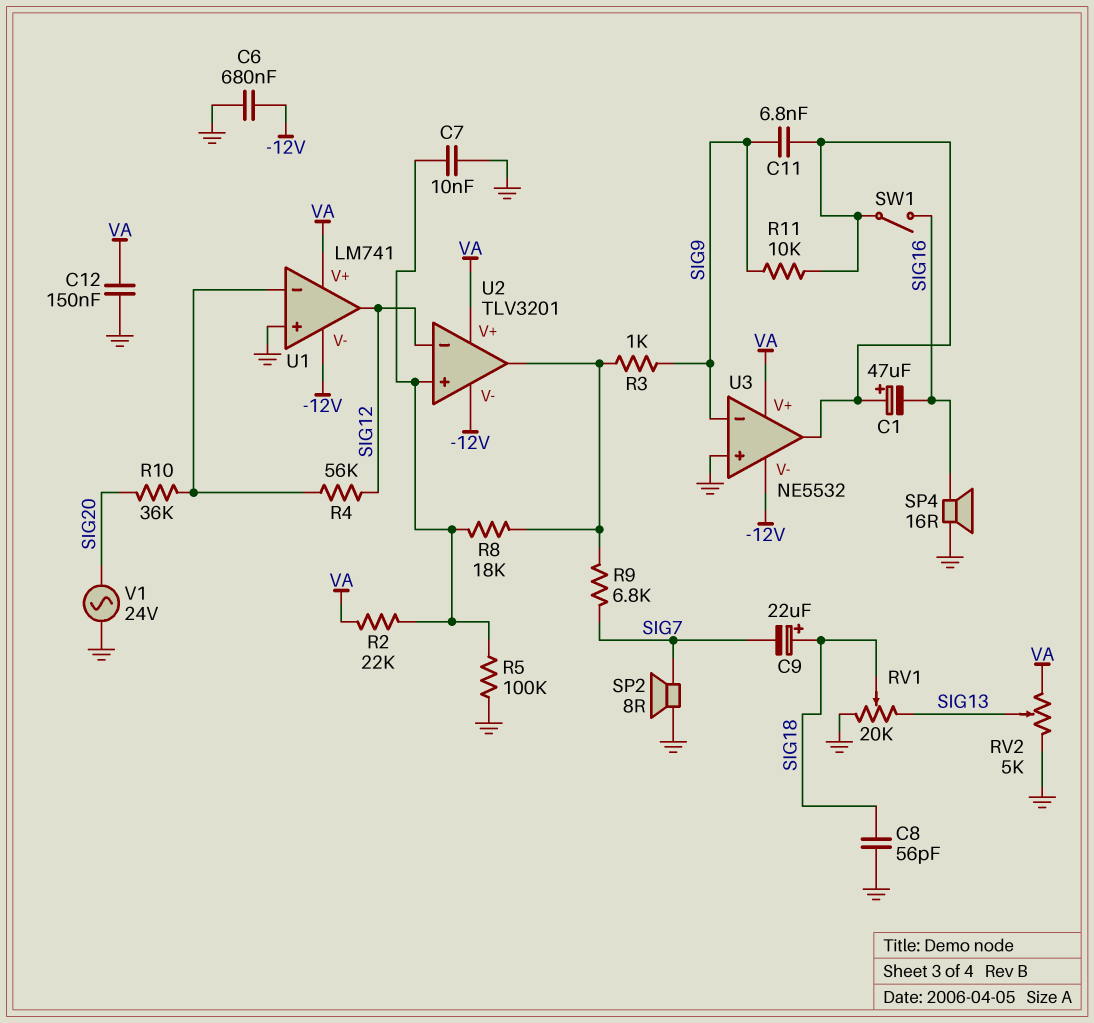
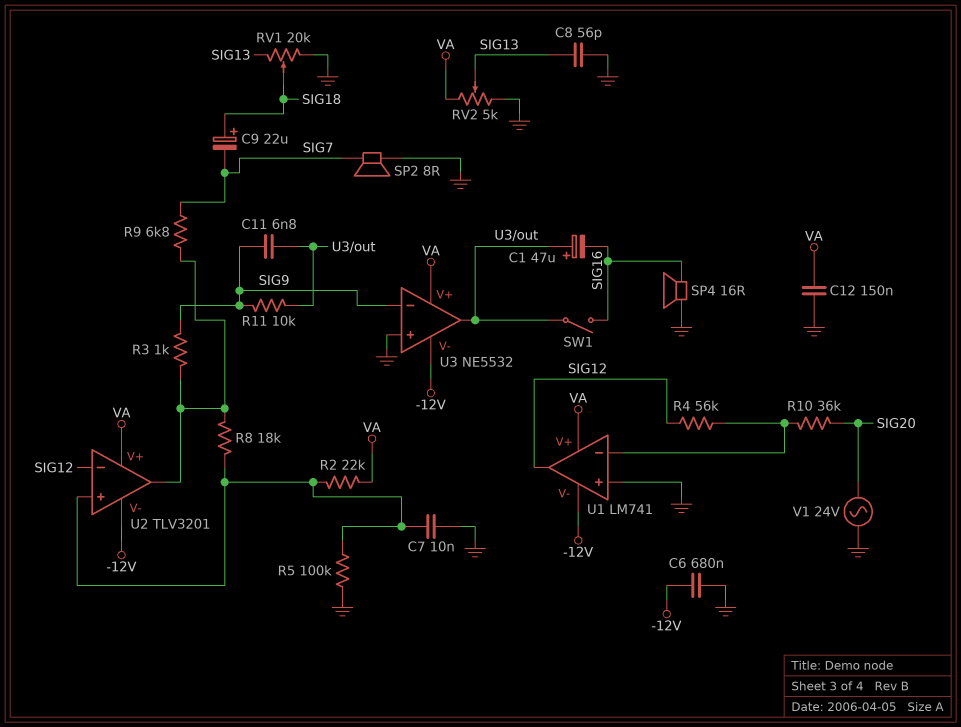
C8: 56pF (GND, SIG18) -> 56pF (GND, SIG13)

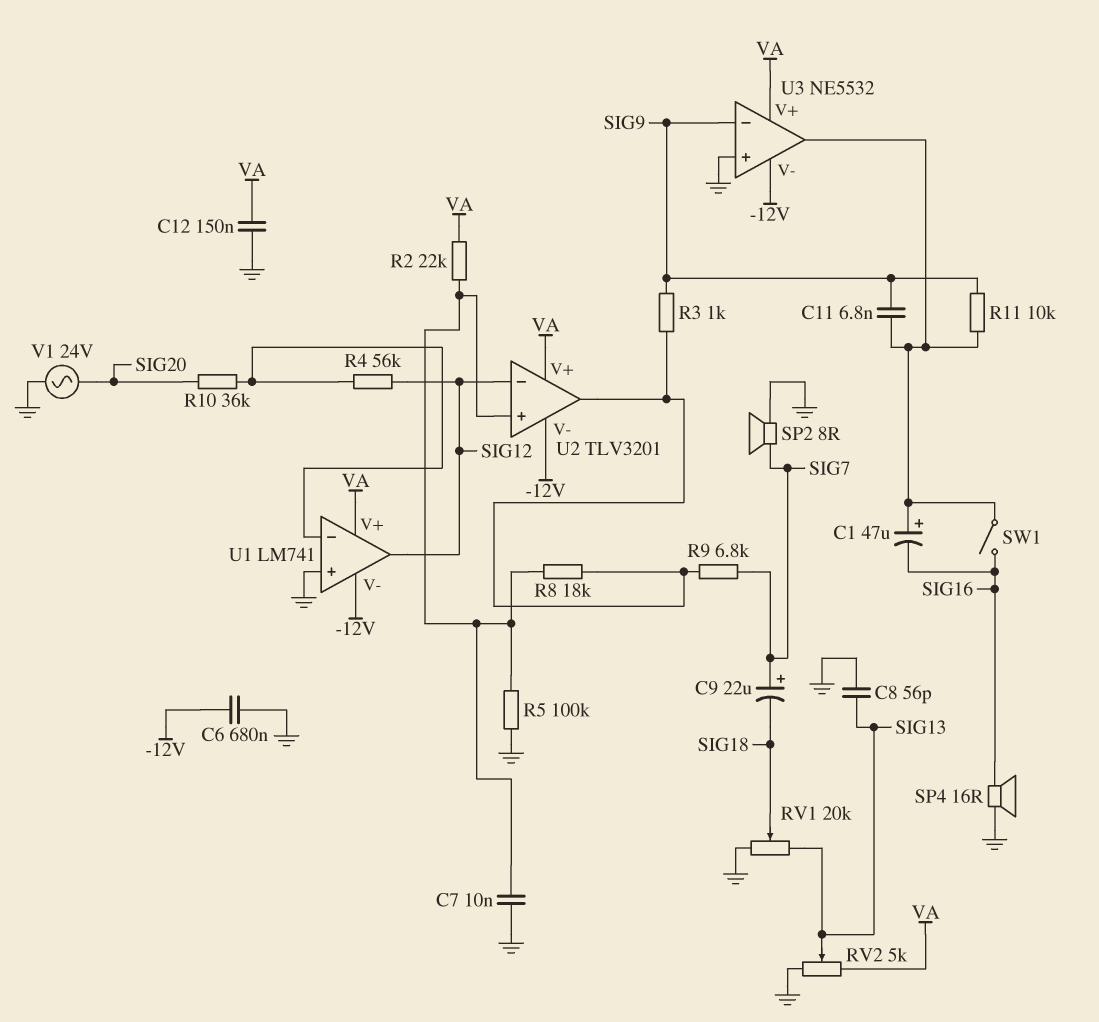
C9: 22uF (plus SIG18, minus SIG7) -> 22uF (plus SIG7, minus SIG18)

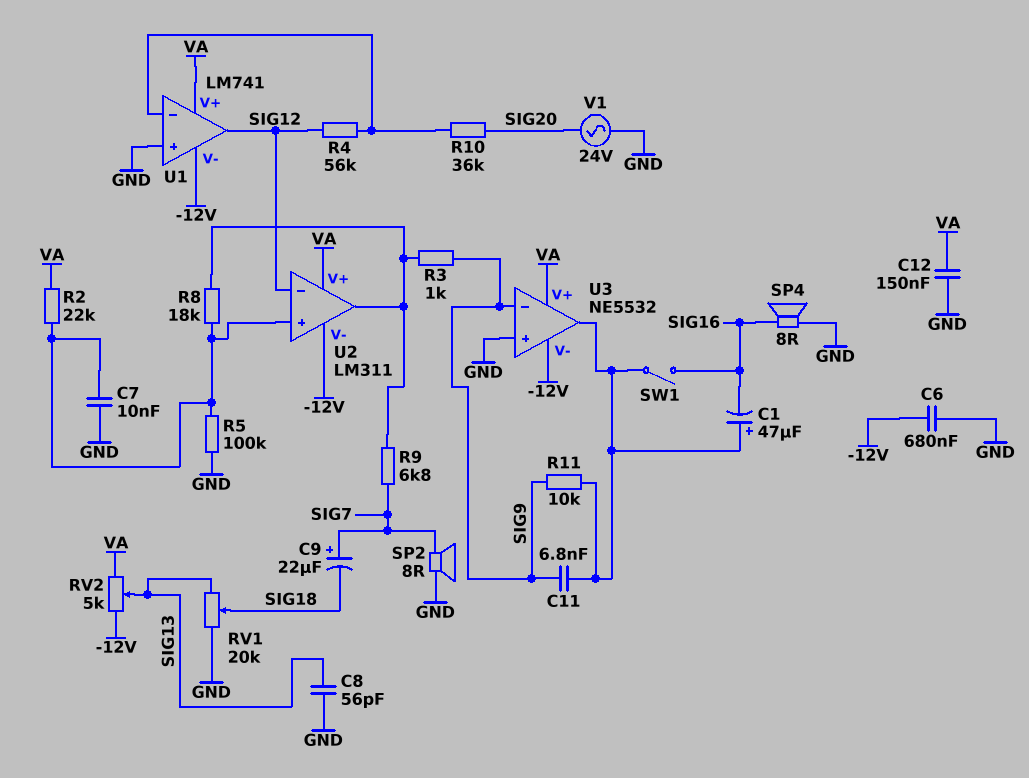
RV2: 5k (GND, VA, wiper SIG13) -> 5k (-12V, VA, wiper SIG13)
SP4: speaker 16R (GND, SIG16) -> speaker 8R (GND, SIG16)
U2: TLV3201 -> LM311

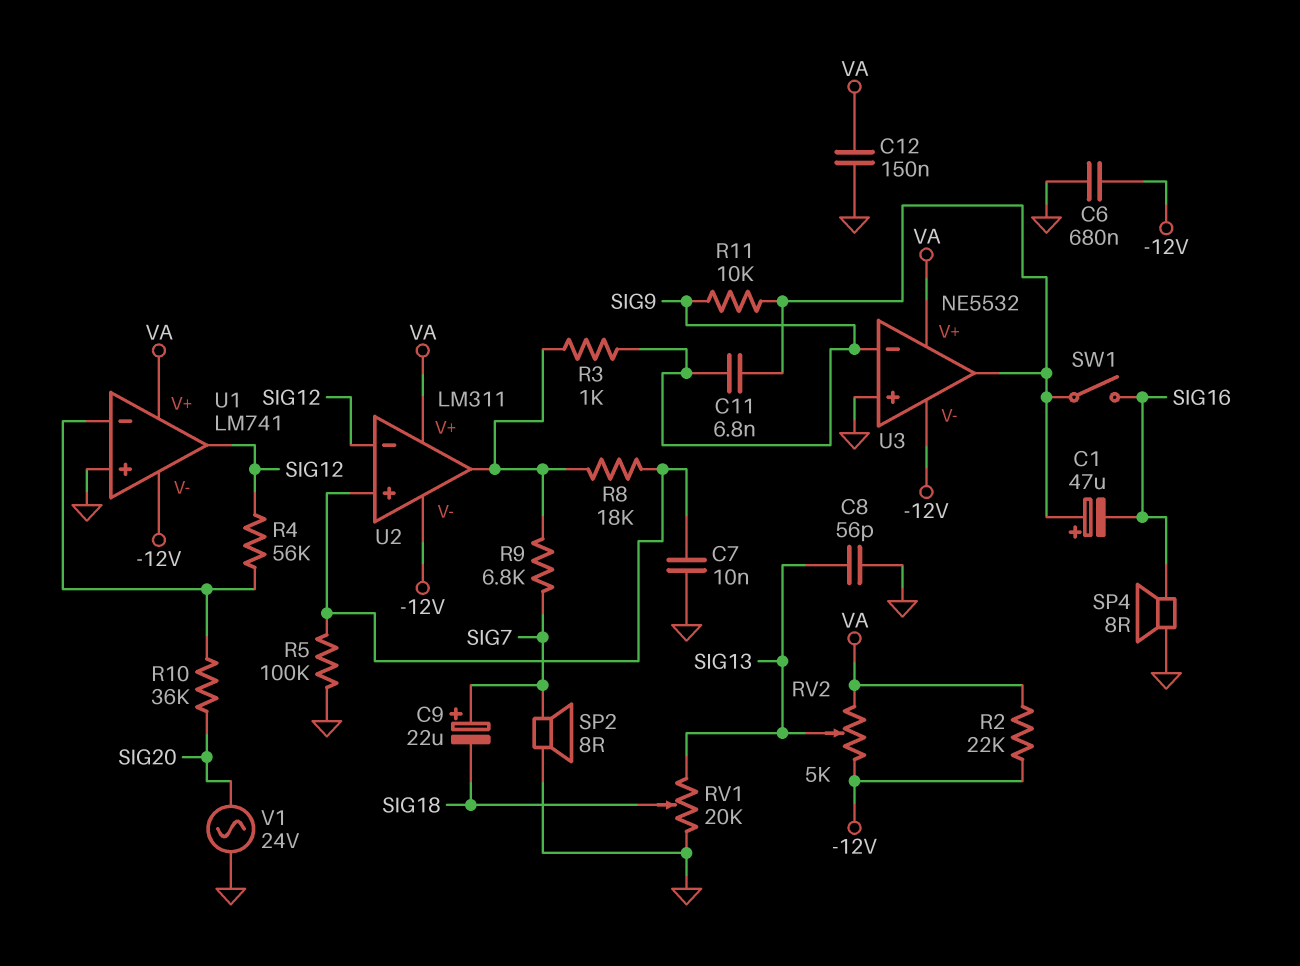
R2: 22k (U2/in+, VA) -> 22k (-12V, VA)

